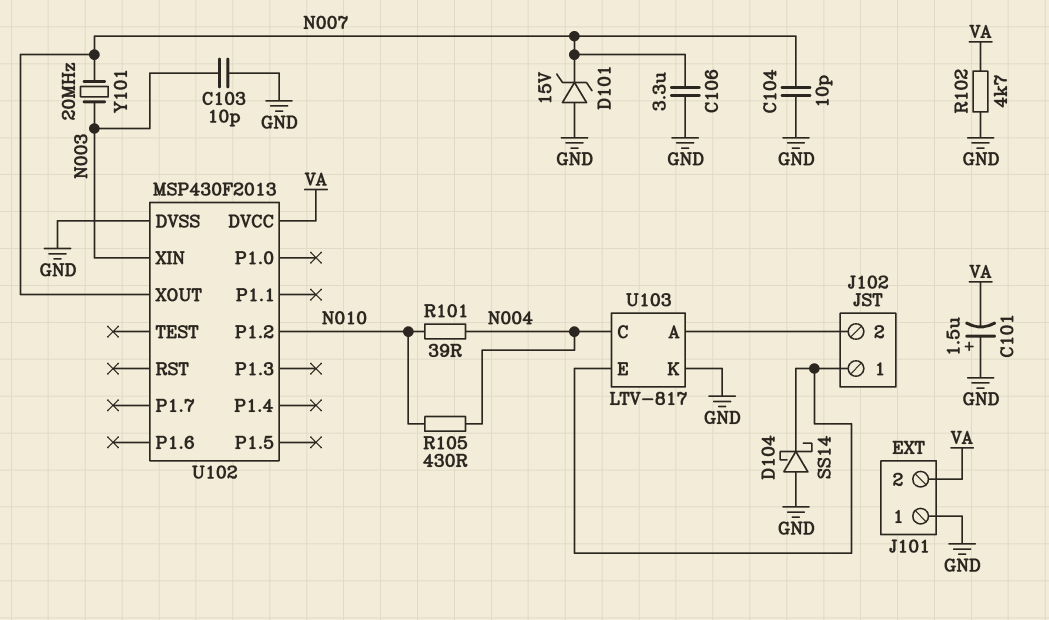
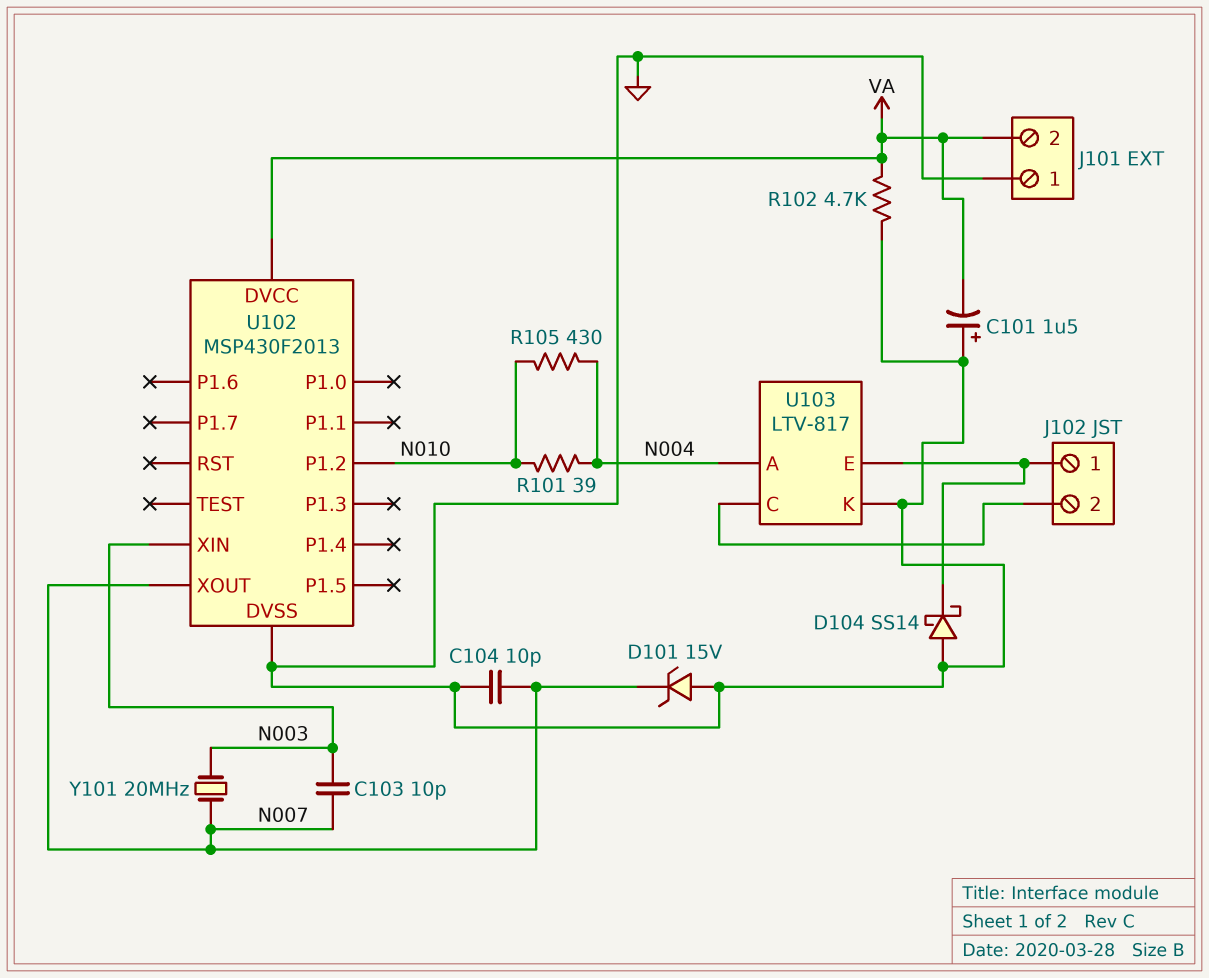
C103: 10pF (GND, N003) -> 10pF (N003, N007)
C106: 3.3uF (GND, N007) -> none
U103 pin A: J102/2 -> N004
U103 pin C: N004 -> J102/2

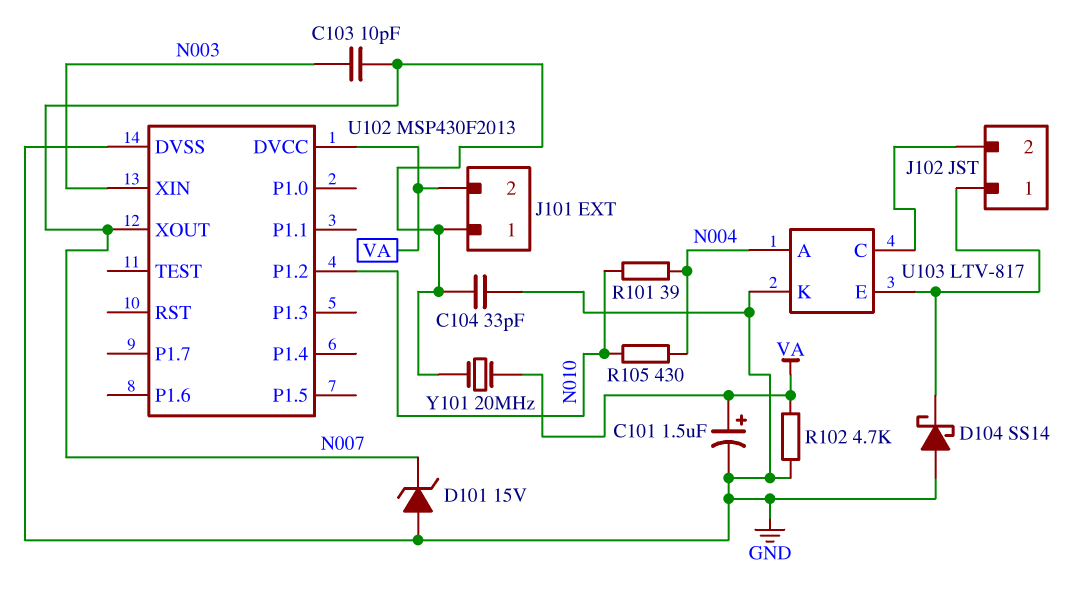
C101: 1.5uF (plus GND, minus VA) -> 1.5uF (plus VA, minus GND)
C104: 10pF (GND, N007) -> 33pF (GND, N007)
J101 pin 1: GND -> N007
Y101: 20MHz (N003, N007) -> 20MHz (N007, VA)

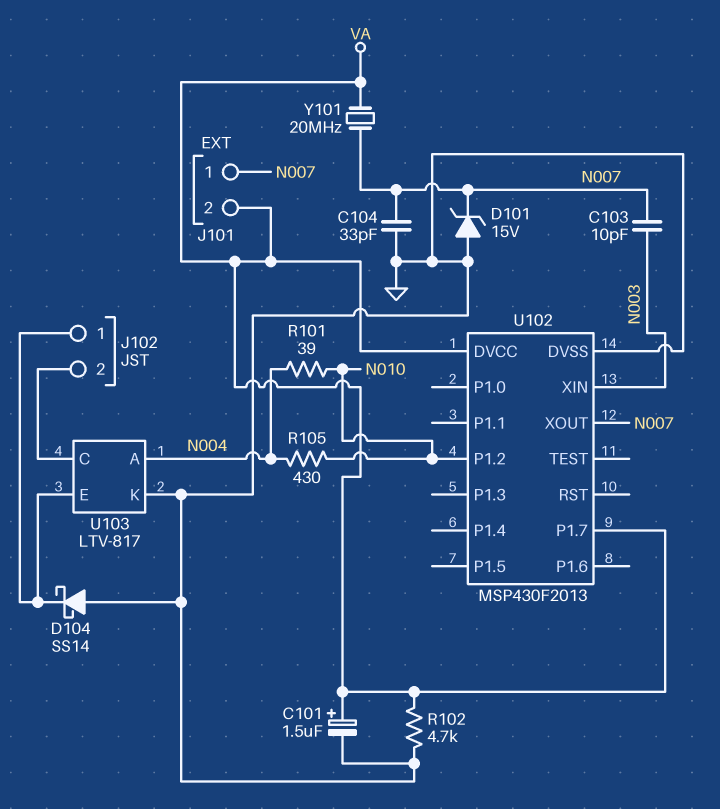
U102 pin P1.7: none -> VA

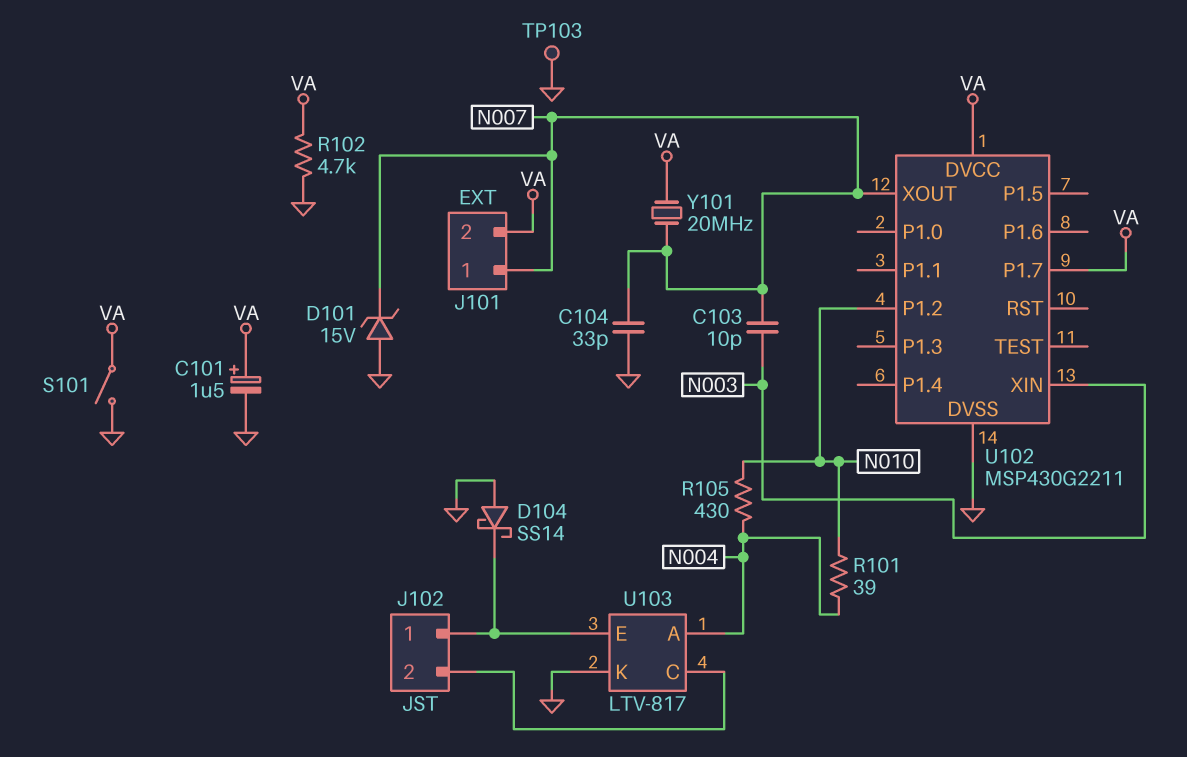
S101: none -> switch (GND, VA)
TP103: none -> test point (GND)
U102: MSP430F2013 -> MSP430G2211

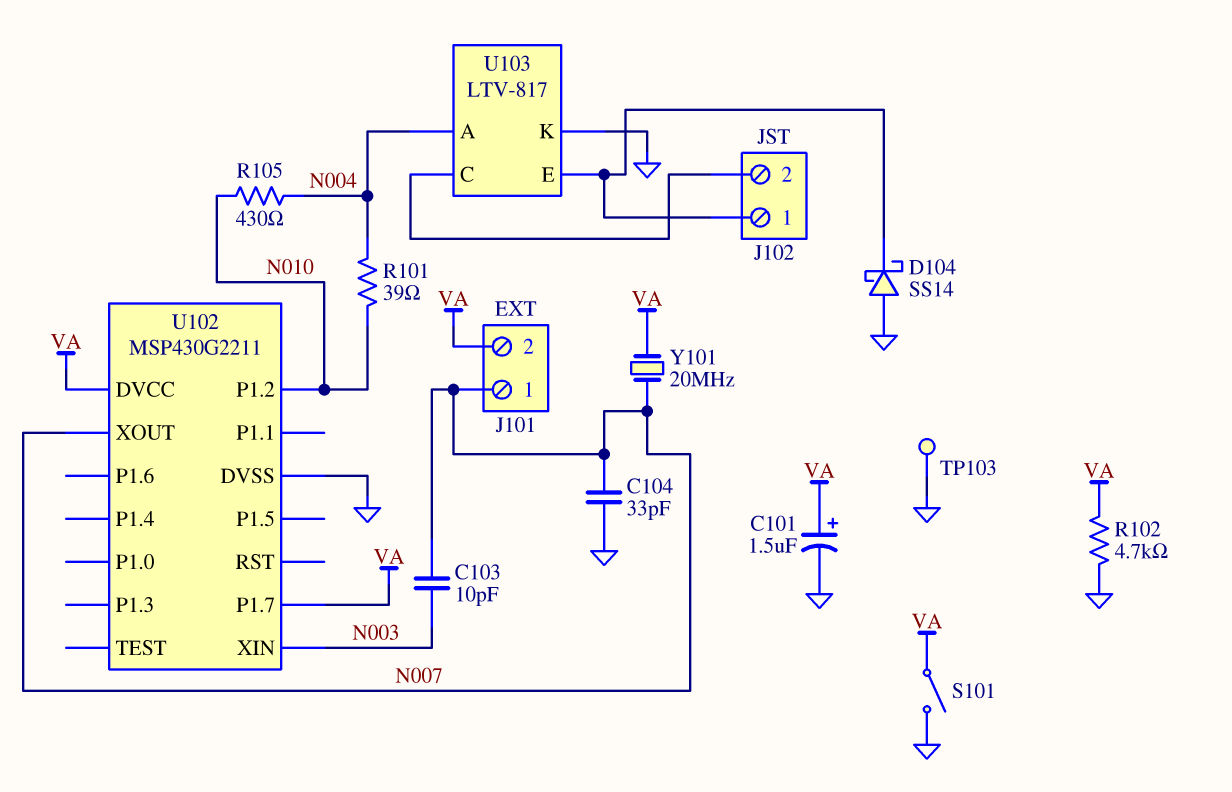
D101: zener 15V (A GND, K N007) -> none

